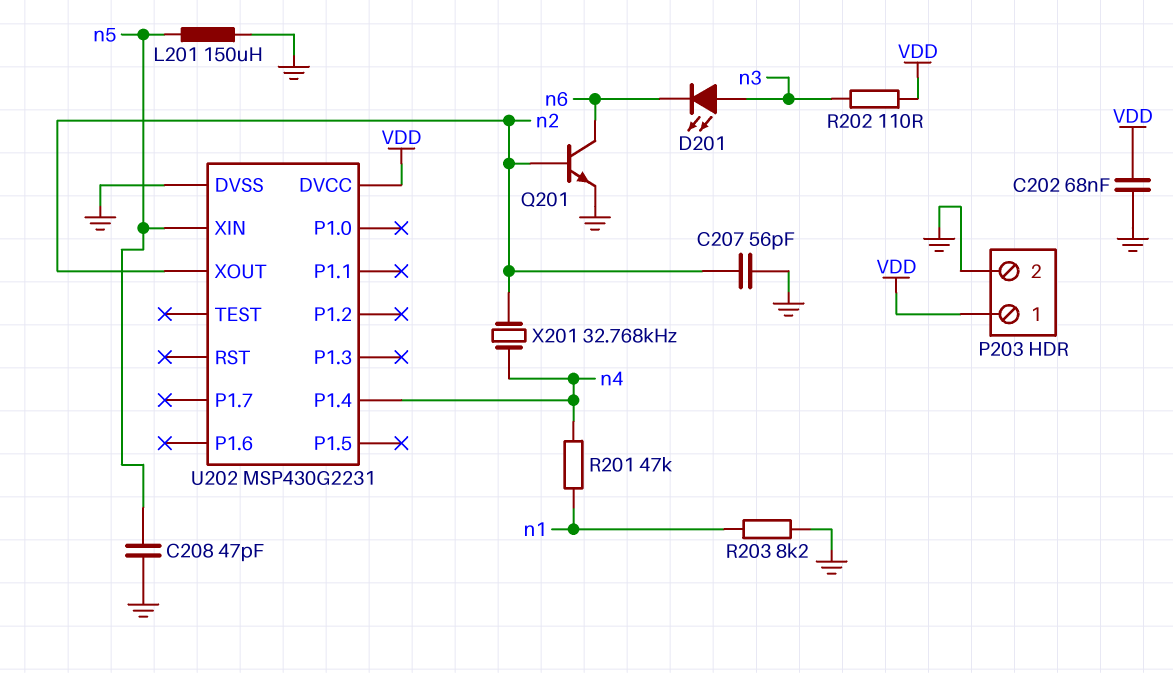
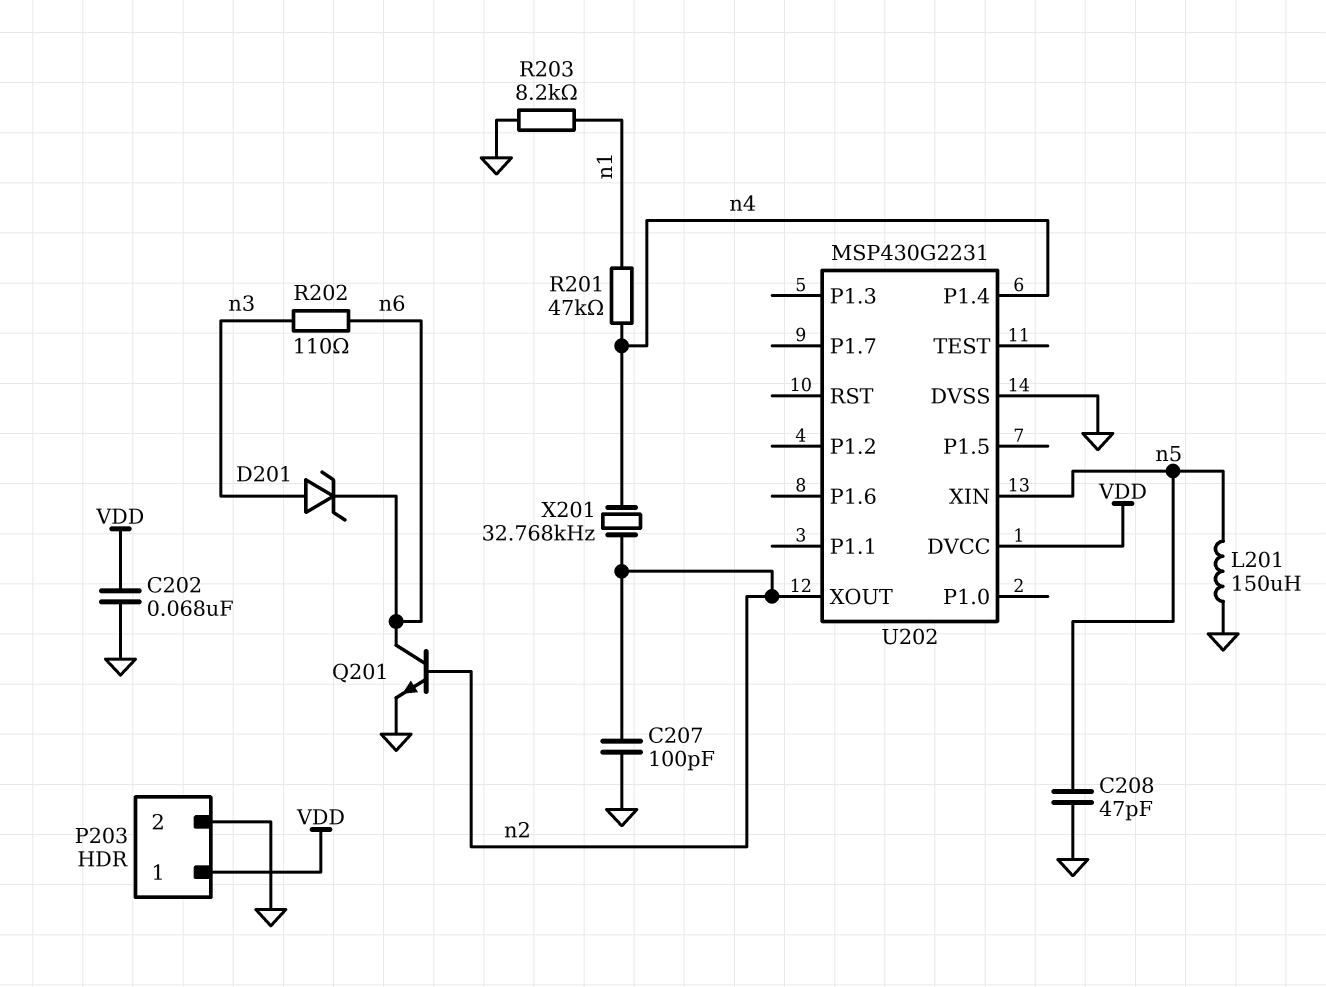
C207: 56pF (GND, n2) -> 100pF (GND, n2)
D201: LED (A n3, K n6) -> zener (A n3, K n6)
R202: 110 (VDD, n3) -> 110 (n3, n6)

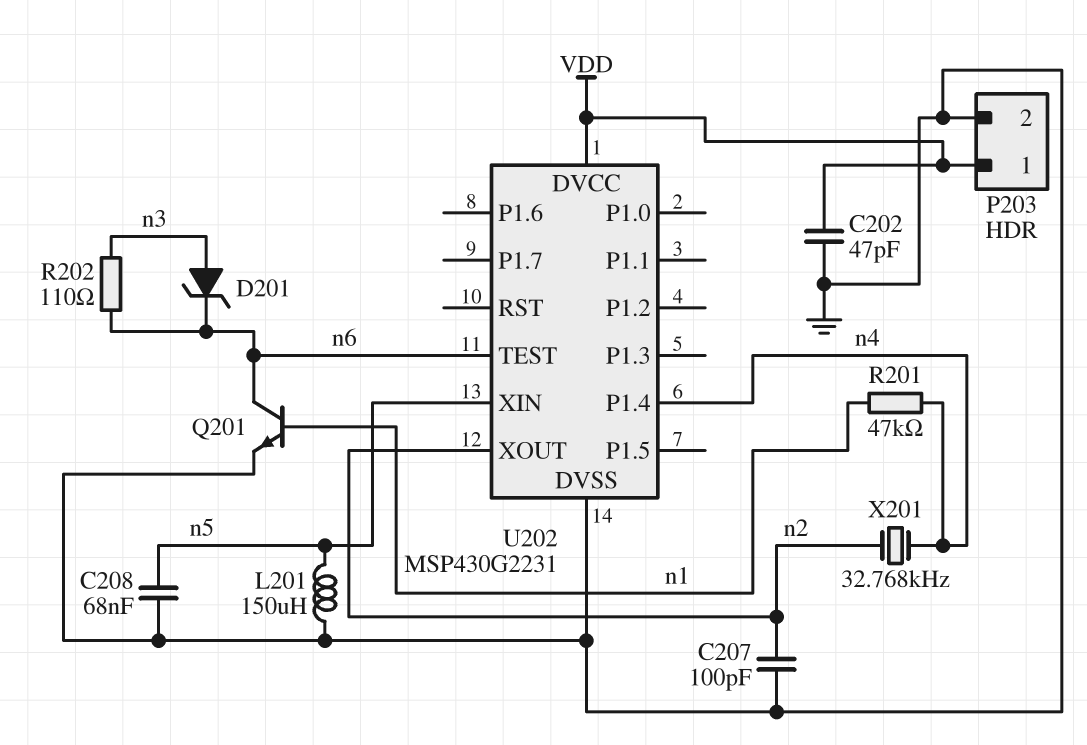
C202: 68nF (GND, VDD) -> 47pF (GND, VDD)
C208: 47pF (GND, n5) -> 68nF (GND, n5)
Q201: NPN (B n2, C n6, E GND) -> NPN (B n1, C n6, E GND)
R203: 8.2k (GND, n1) -> none
U202 pin TEST: none -> n6

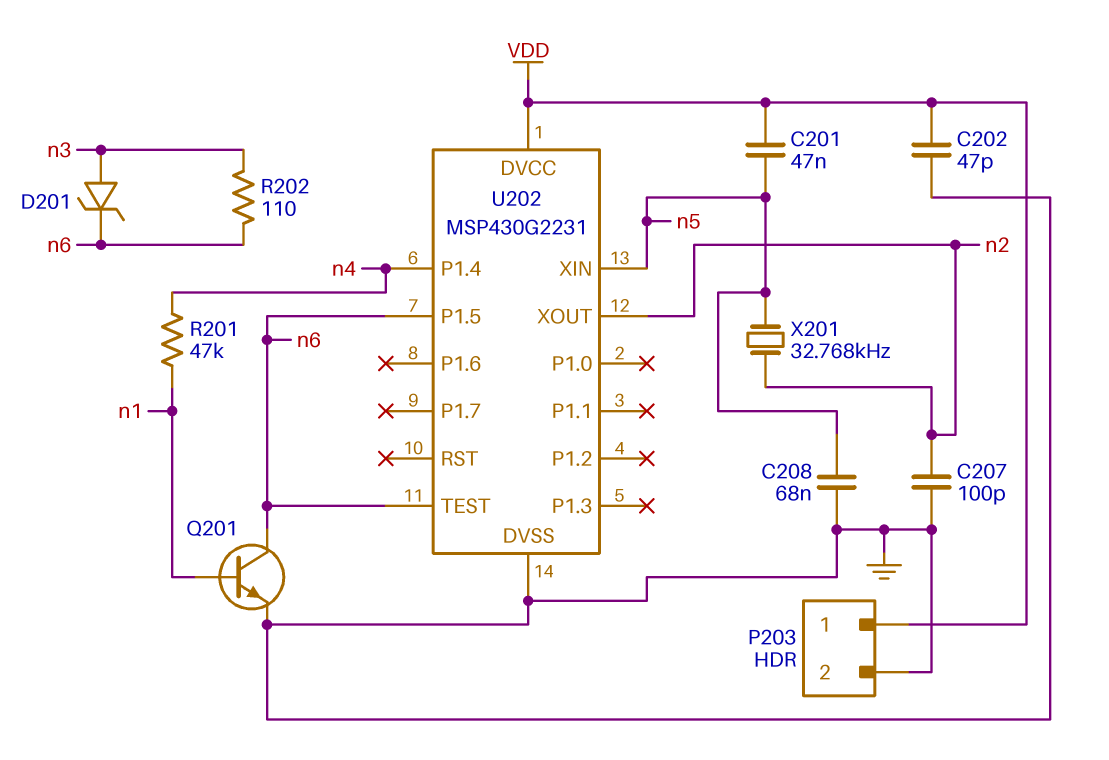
C201: none -> 47nF (VDD, n5)
L201: 150uH (GND, n5) -> none
U202 pin P1.5: none -> n6
X201: 32.768kHz (n2, n4) -> 32.768kHz (n2, n5)

